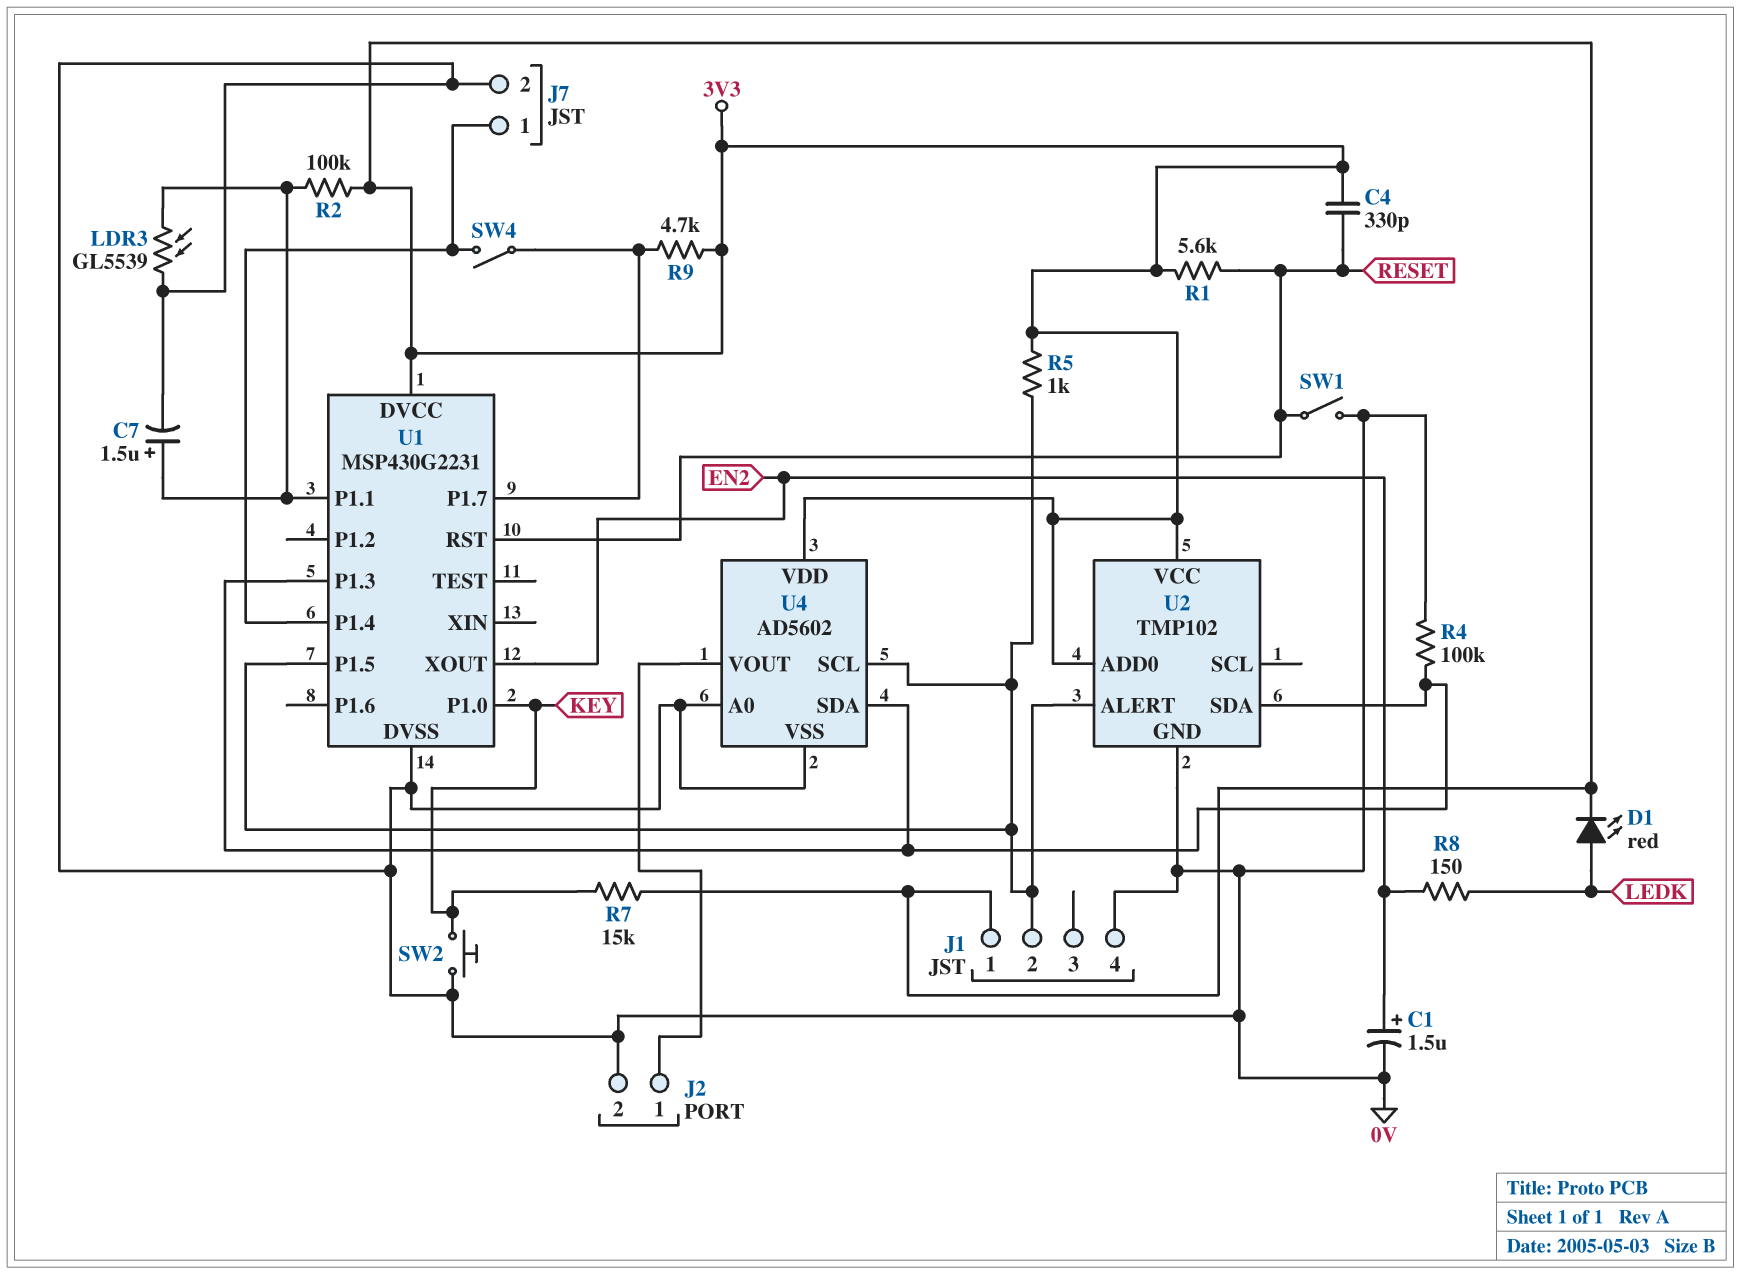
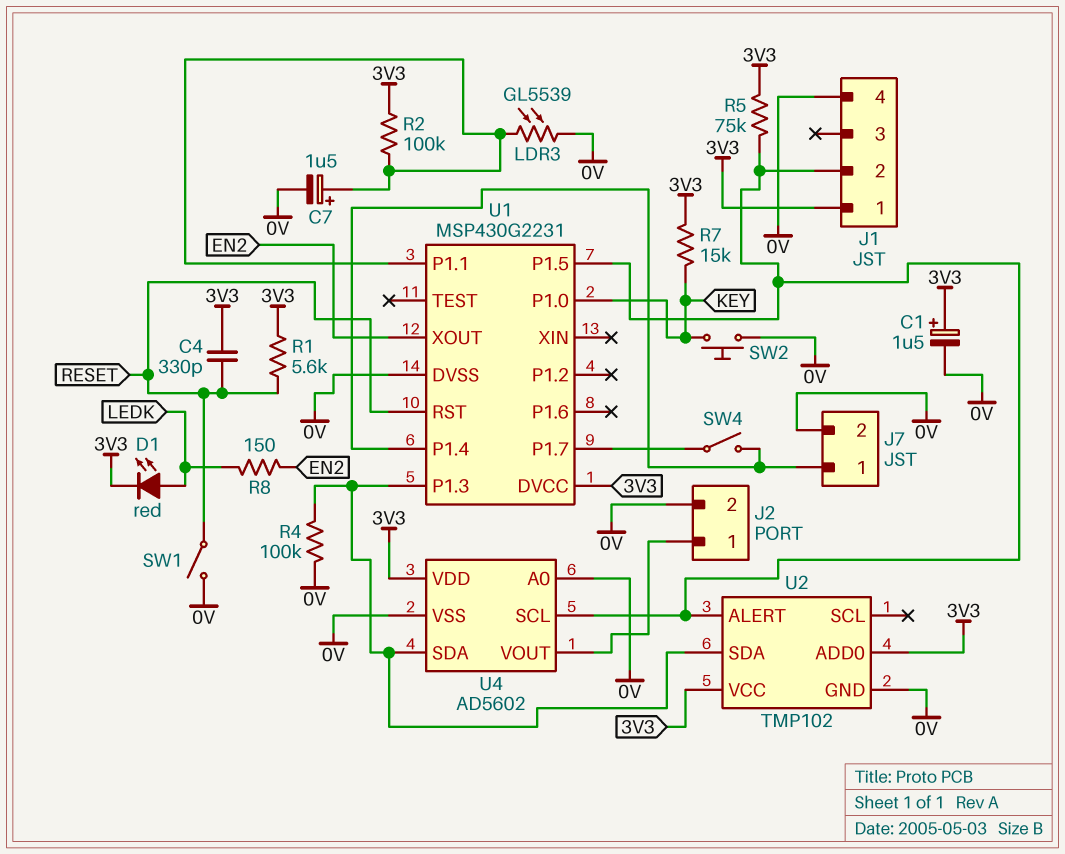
C1: 1.5uF (plus EN2, minus 0V) -> 1.5uF (plus 3V3, minus 0V)
R5: 1k (3V3, J1/2) -> 75k (3V3, J1/2)
R9: 4.7k (3V3, U1/P1.7) -> none

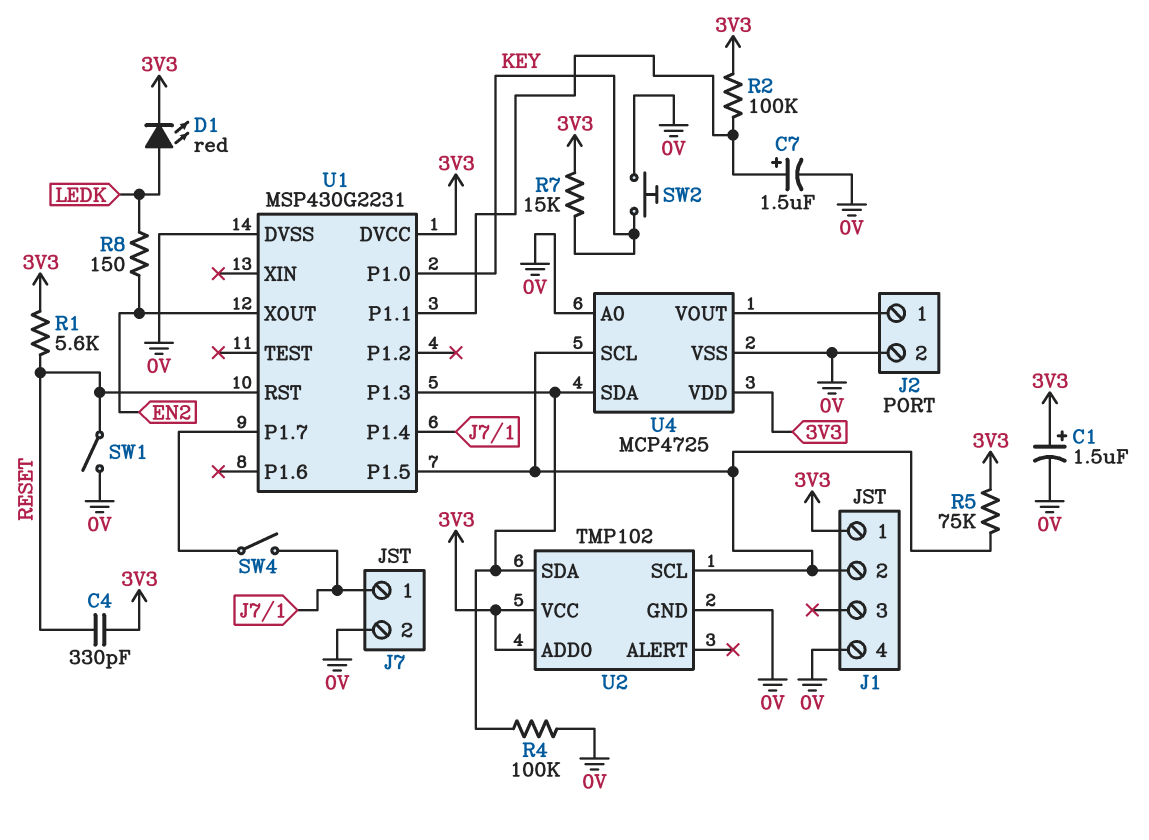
LDR3: GL5539 (0V, U1/P1.1) -> none
U2 pin ALERT: J1/2 -> none
U2 pin SCL: none -> J1/2
U4: AD5602 -> MCP4725

